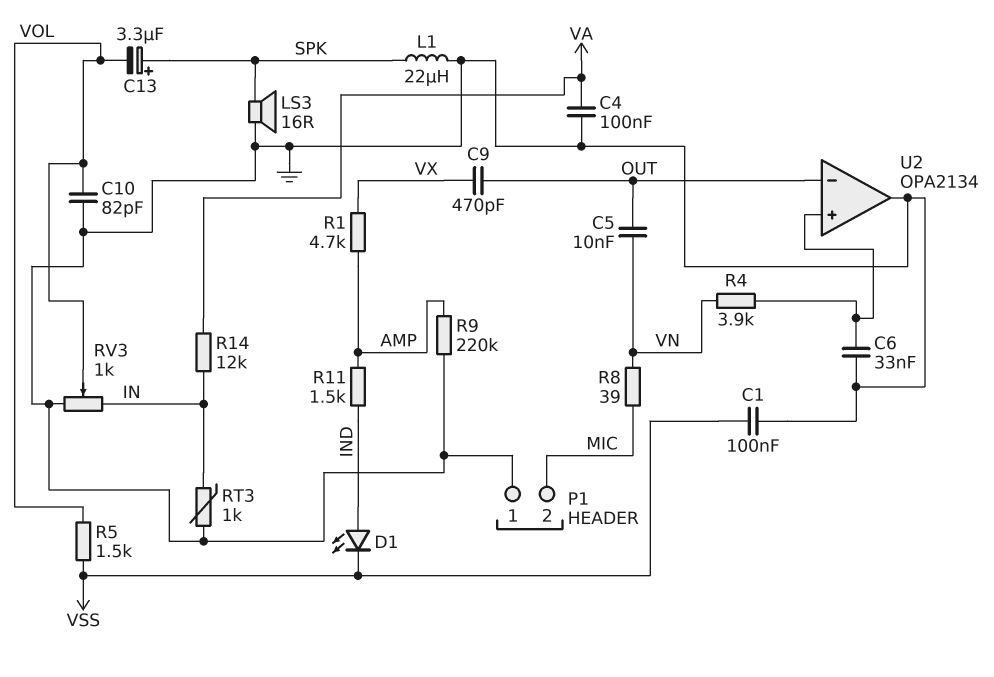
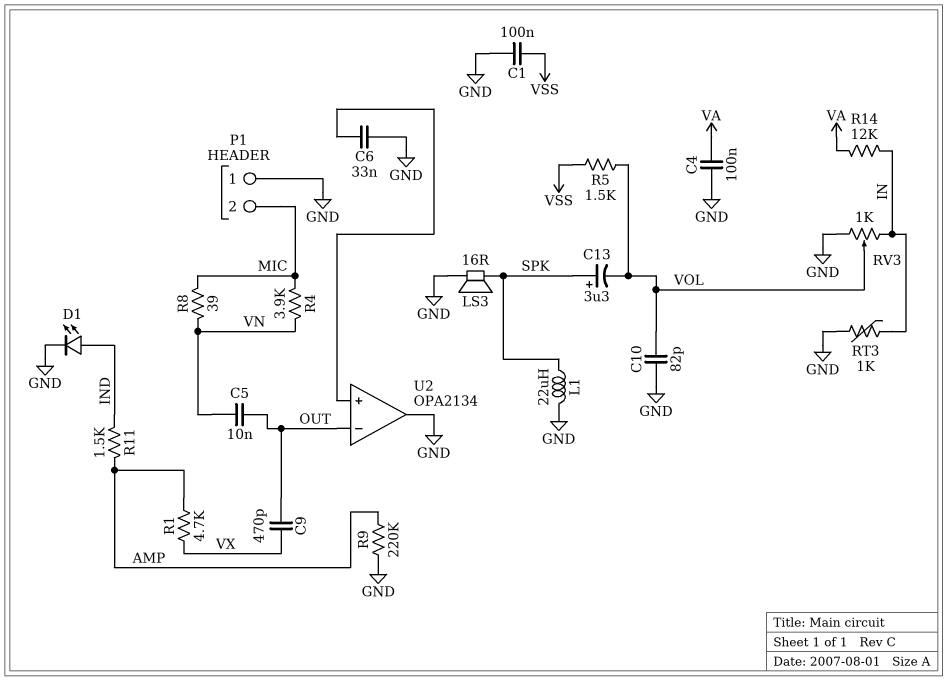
D1: LED (A IND, K VSS) -> LED (A IND, K GND)
R4: 3.9k (U2/in+, VN) -> 3.9k (MIC, VN)

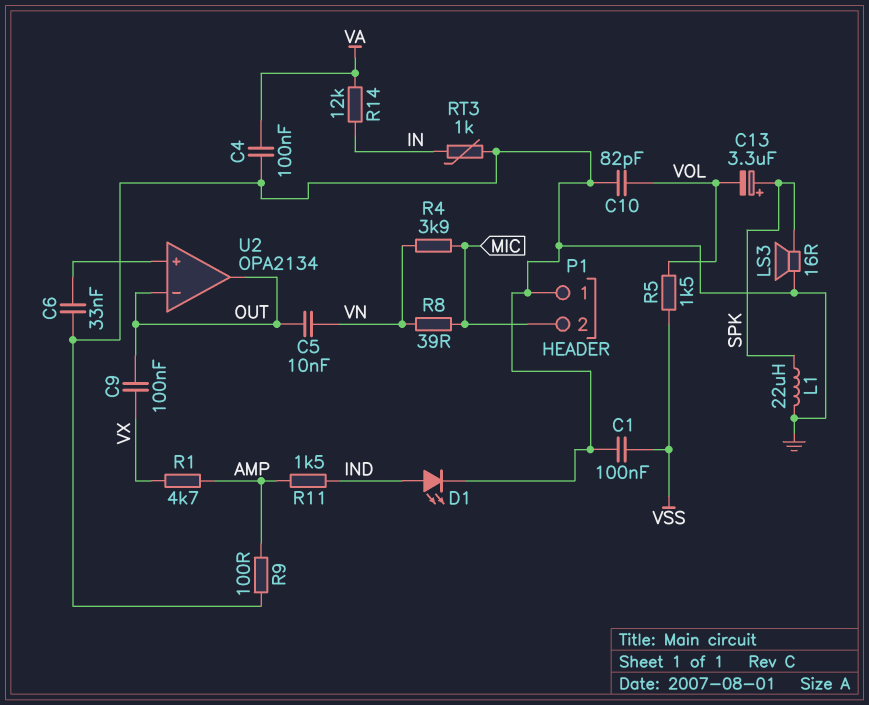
C9: 470pF (OUT, VX) -> 100nF (OUT, VX)
R9: 220k (AMP, GND) -> 100 (AMP, GND)
RV3: 1k (GND, IN, wiper VOL) -> none
U2 pin out: GND -> OUT

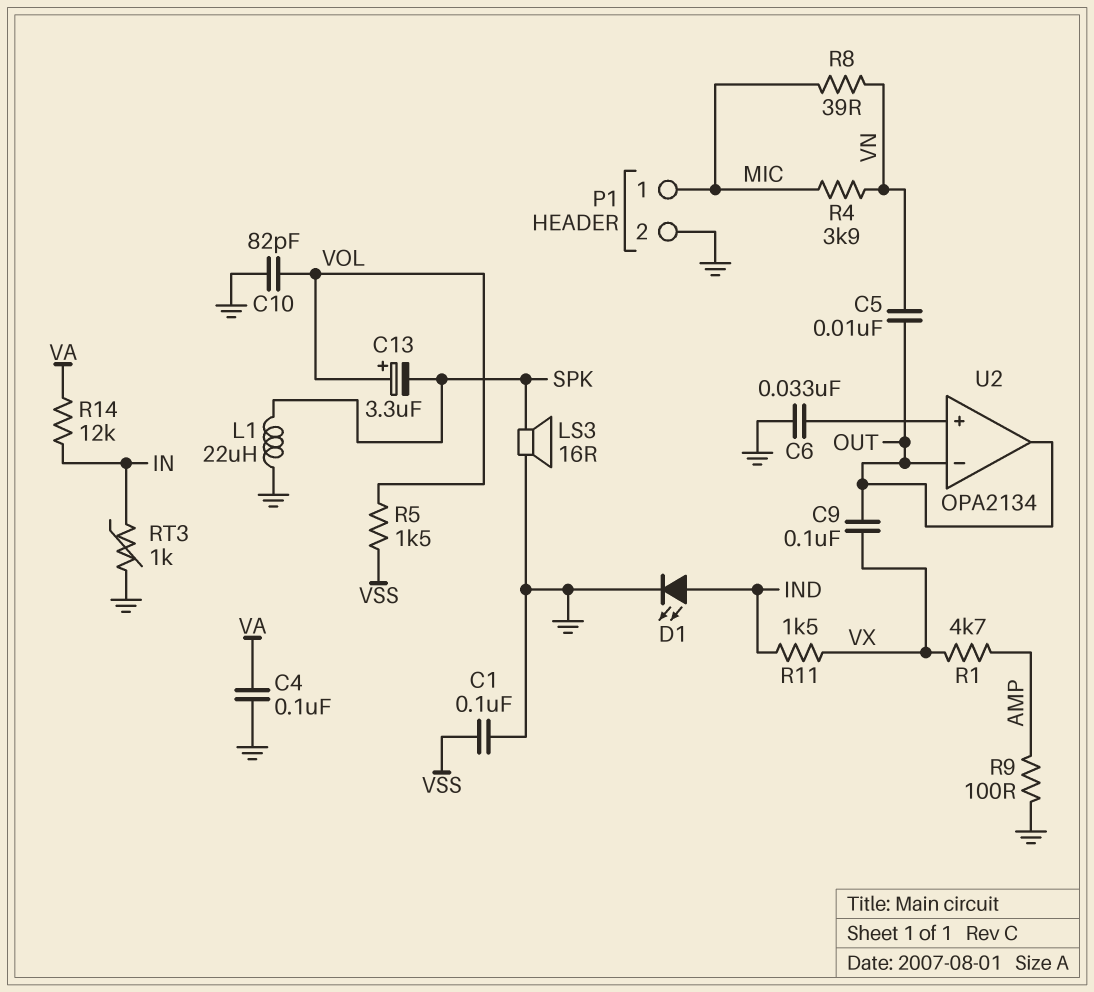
C13: 3.3uF (plus SPK, minus VOL) -> 3.3uF (plus VOL, minus SPK)
P1 pin 1: GND -> MIC
P1 pin 2: MIC -> GND
R11: 1.5k (AMP, IND) -> 1.5k (IND, VX)

